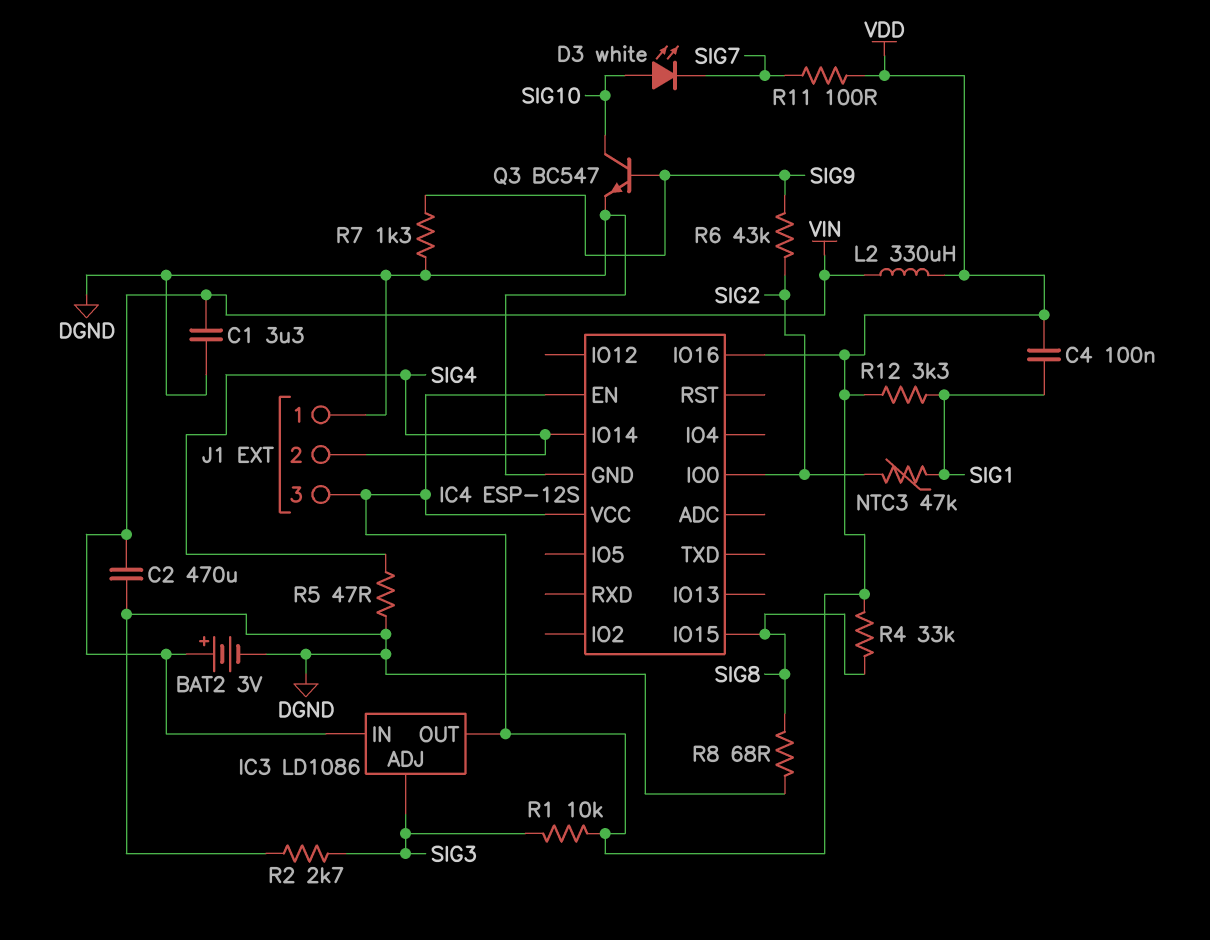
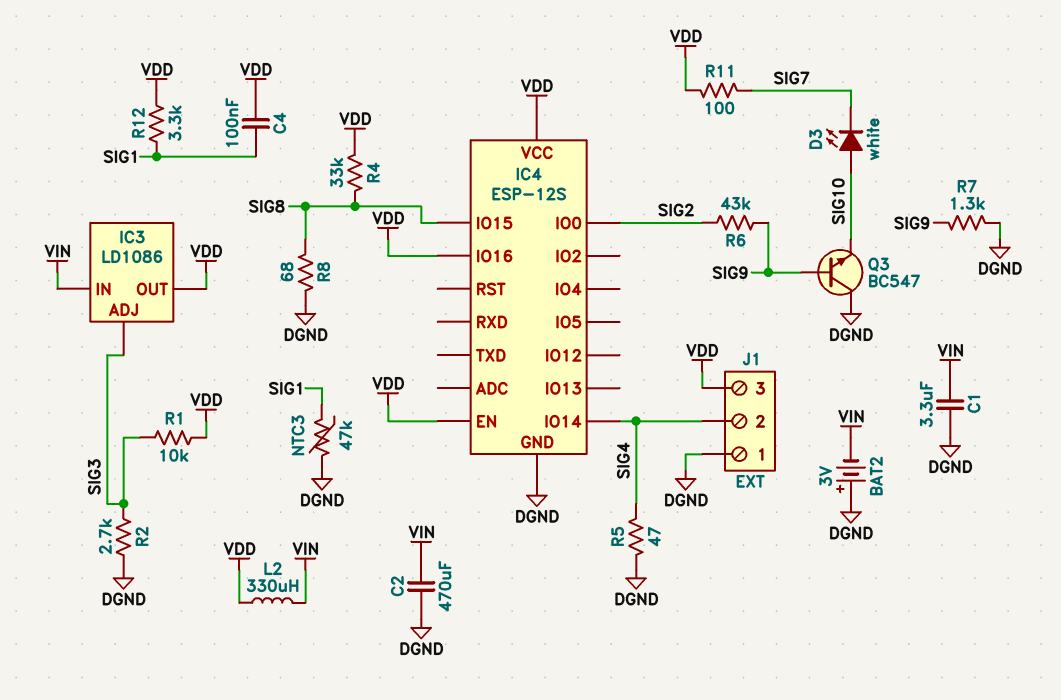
BAT2: 3V (plus VIN, minus DGND) -> 3V (plus DGND, minus VIN)
NTC3: 47k (SIG1, SIG2) -> 47k (DGND, SIG1)
Q3: NPN BC547 (B SIG9, C SIG10, E DGND) -> NPN BC547 (B SIG9, C DGND, E SIG10)

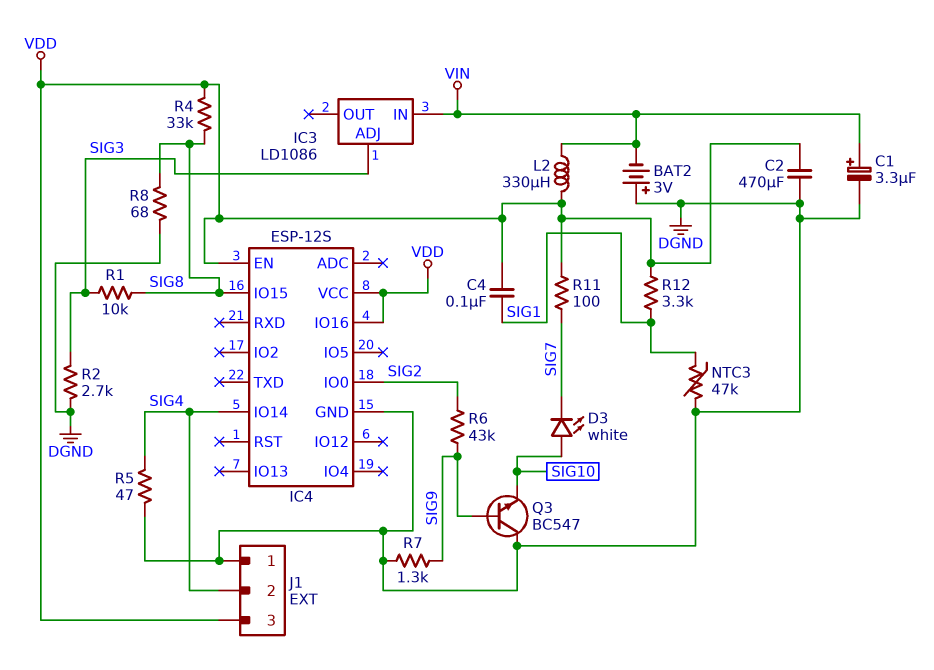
C1: 3.3uF (DGND, VIN) -> 3.3uF (plus VIN, minus DGND)
C2: 470uF (DGND, VIN) -> 470uF (DGND, VDD)
IC3 pin OUT: VDD -> none
R1: 10k (SIG3, VDD) -> 10k (SIG3, SIG8)

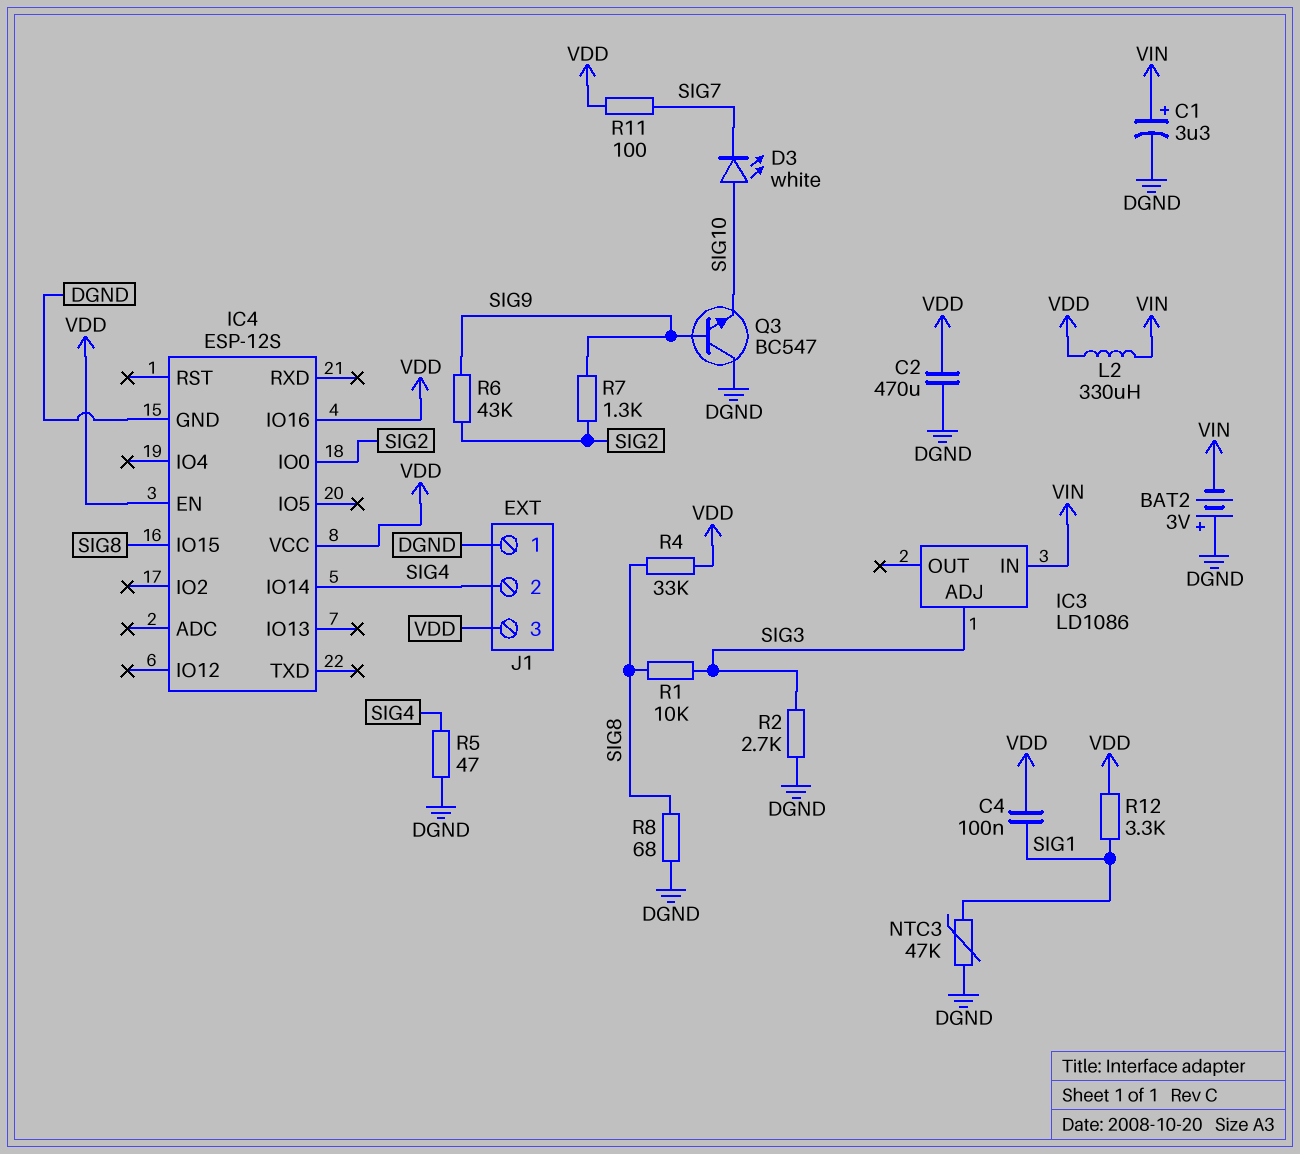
R7: 1.3k (DGND, SIG9) -> 1.3k (SIG2, SIG9)

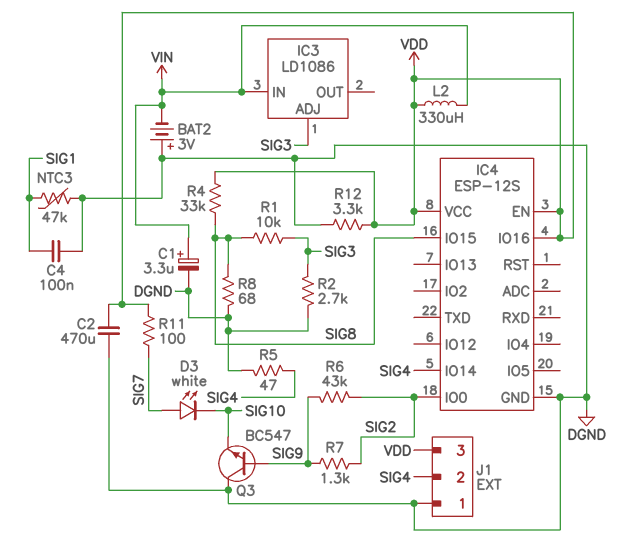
C4: 100nF (SIG1, VDD) -> 100nF (DGND, SIG1)
D3: LED white (A SIG10, K SIG7) -> LED white (A SIG7, K SIG10)
R12: 3.3k (SIG1, VDD) -> 3.3k (DGND, VDD)

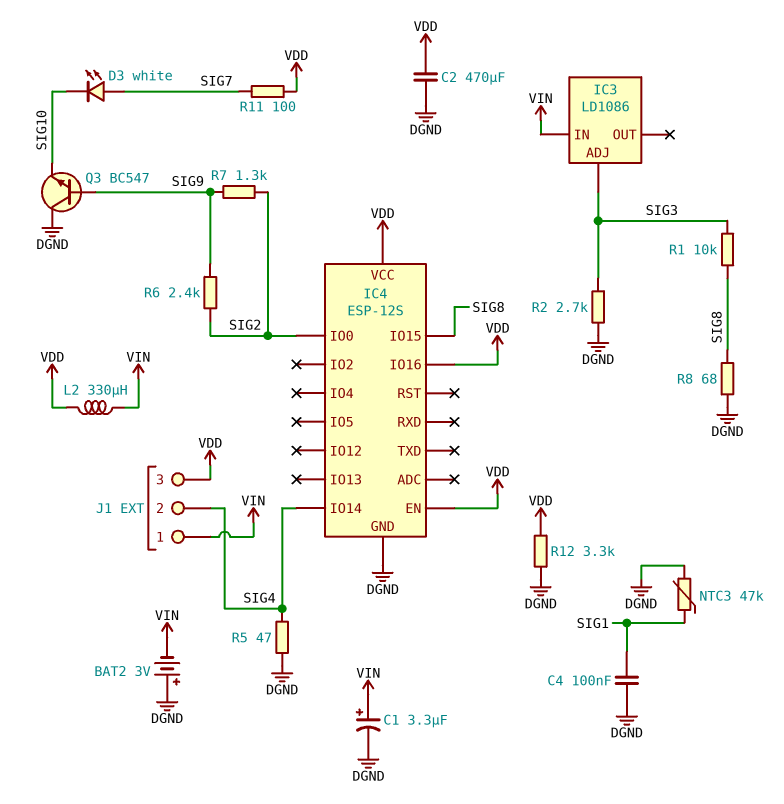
J1 pin 1: DGND -> VIN
R4: 33k (SIG8, VDD) -> none
R6: 43k (SIG2, SIG9) -> 2.4k (SIG2, SIG9)

